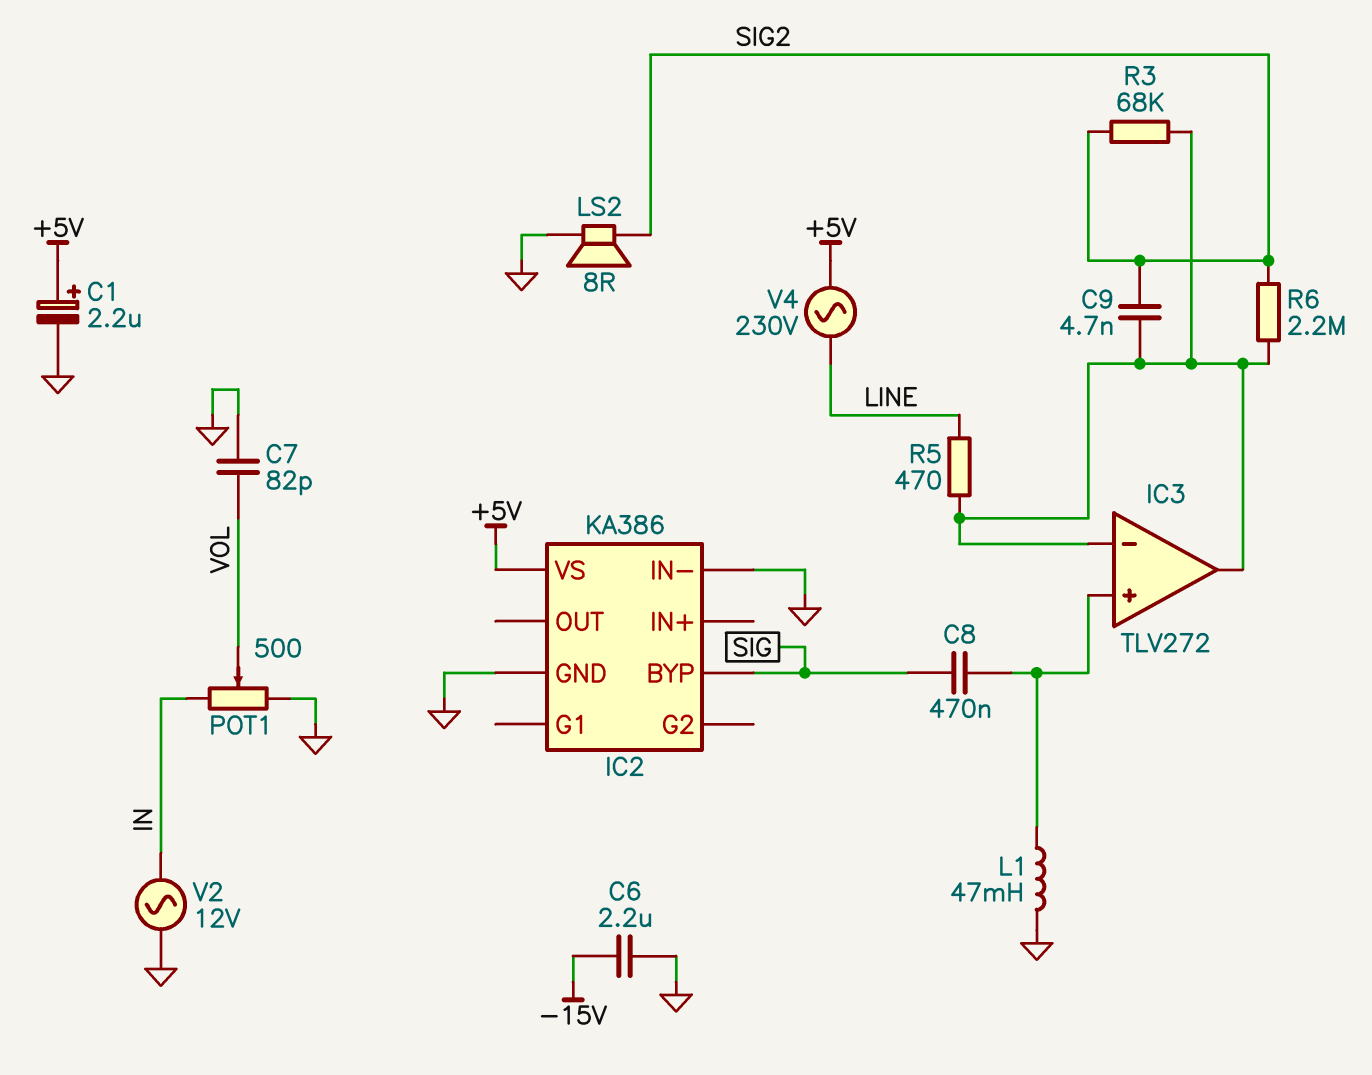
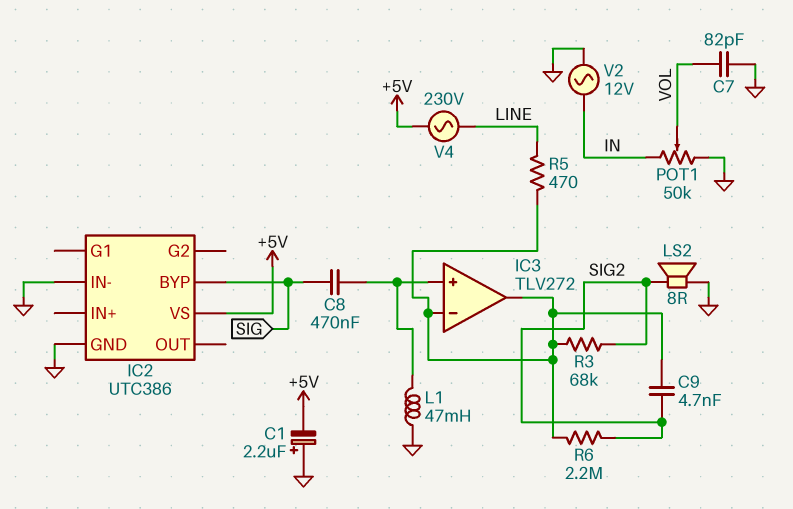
C1: 2.2uF (plus +5V, minus GND) -> 2.2uF (plus GND, minus +5V)
C6: 2.2uF (-15V, GND) -> none
IC2: KA386 -> UTC386
POT1: 500 (GND, IN, wiper VOL) -> 50k (GND, IN, wiper VOL)

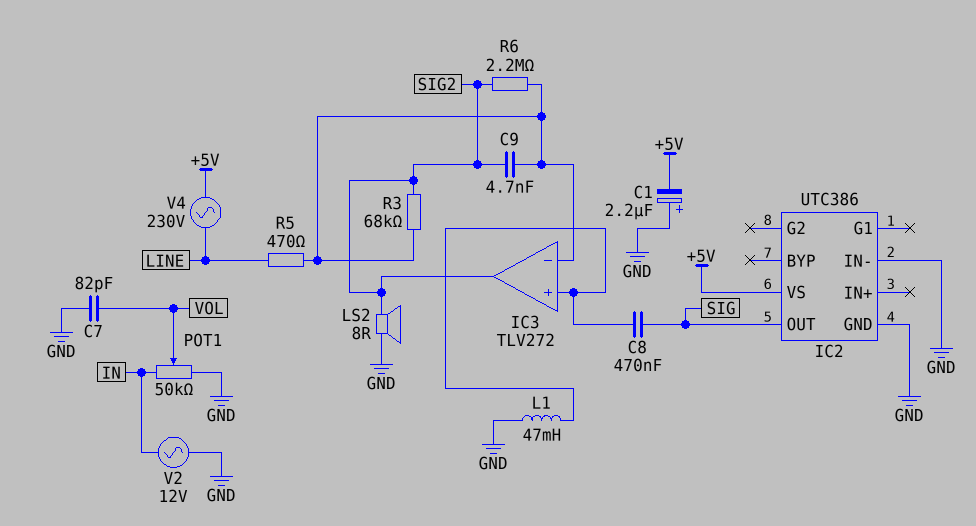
IC2 pin BYP: SIG -> none
IC2 pin OUT: none -> SIG
IC3 pin out: IC3/in- -> SIG2

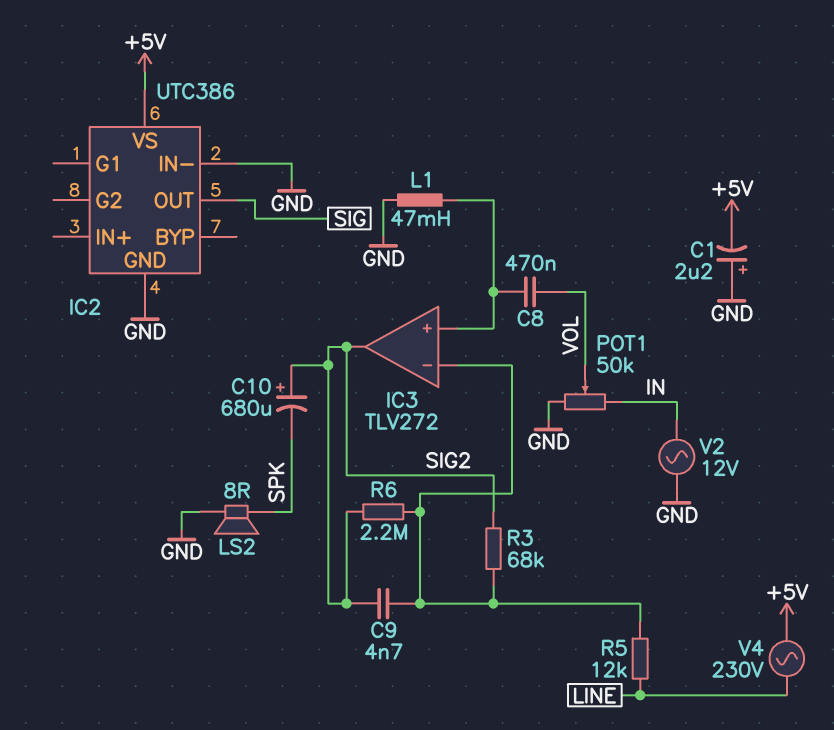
C7: 82pF (GND, VOL) -> none
C8: 470nF (IC3/in+, SIG) -> 470nF (IC3/in+, VOL)
C10: none -> 680uF (plus SIG2, minus SPK)
LS2: speaker 8R (GND, SIG2) -> speaker 8R (GND, SPK)
R5: 470 (IC3/in-, LINE) -> 12k (IC3/in-, LINE)

